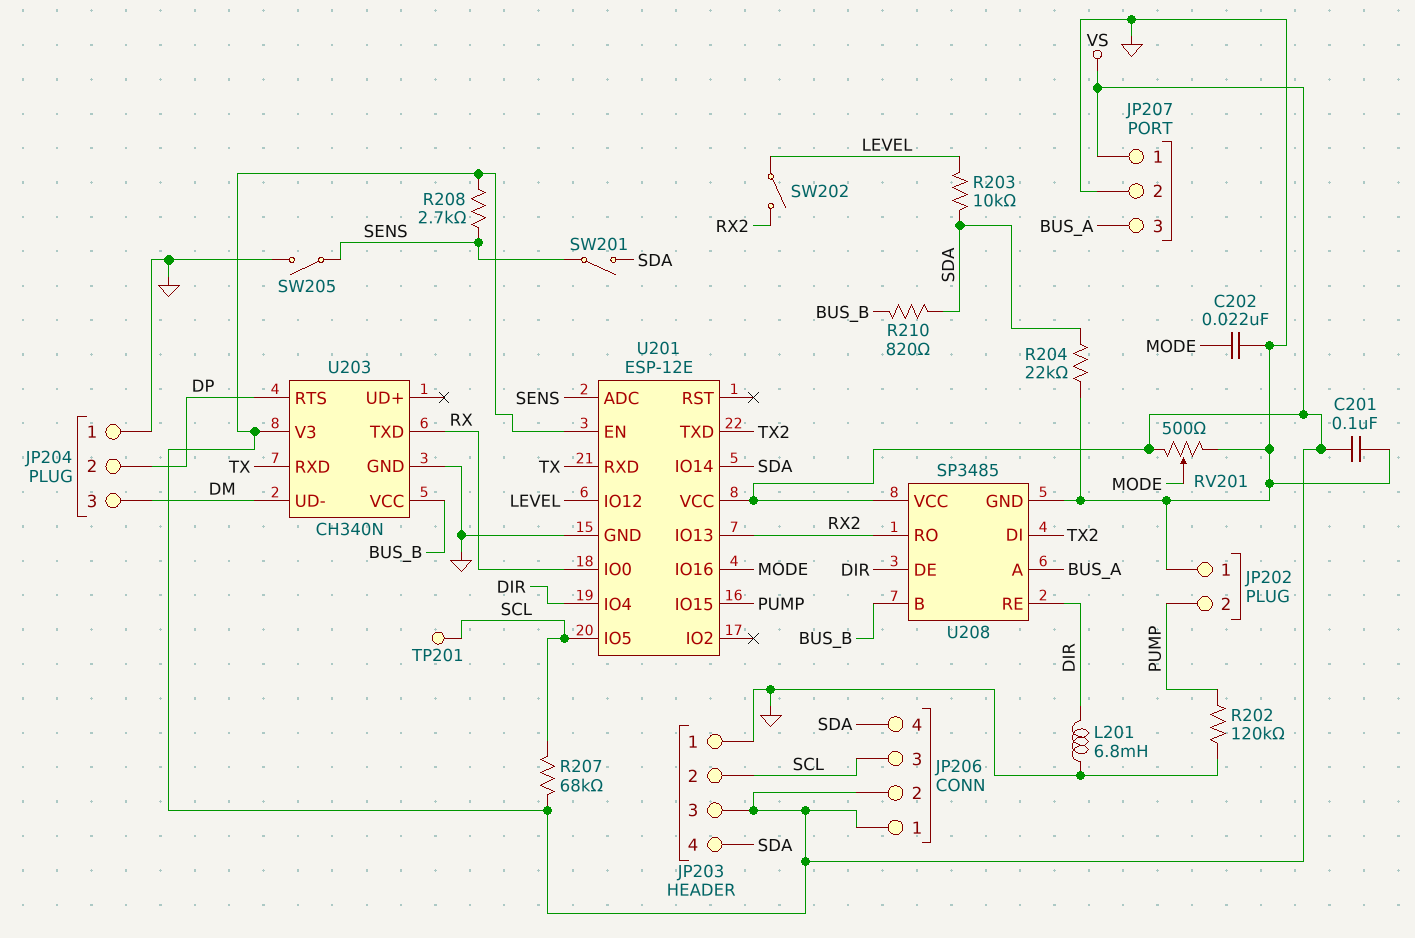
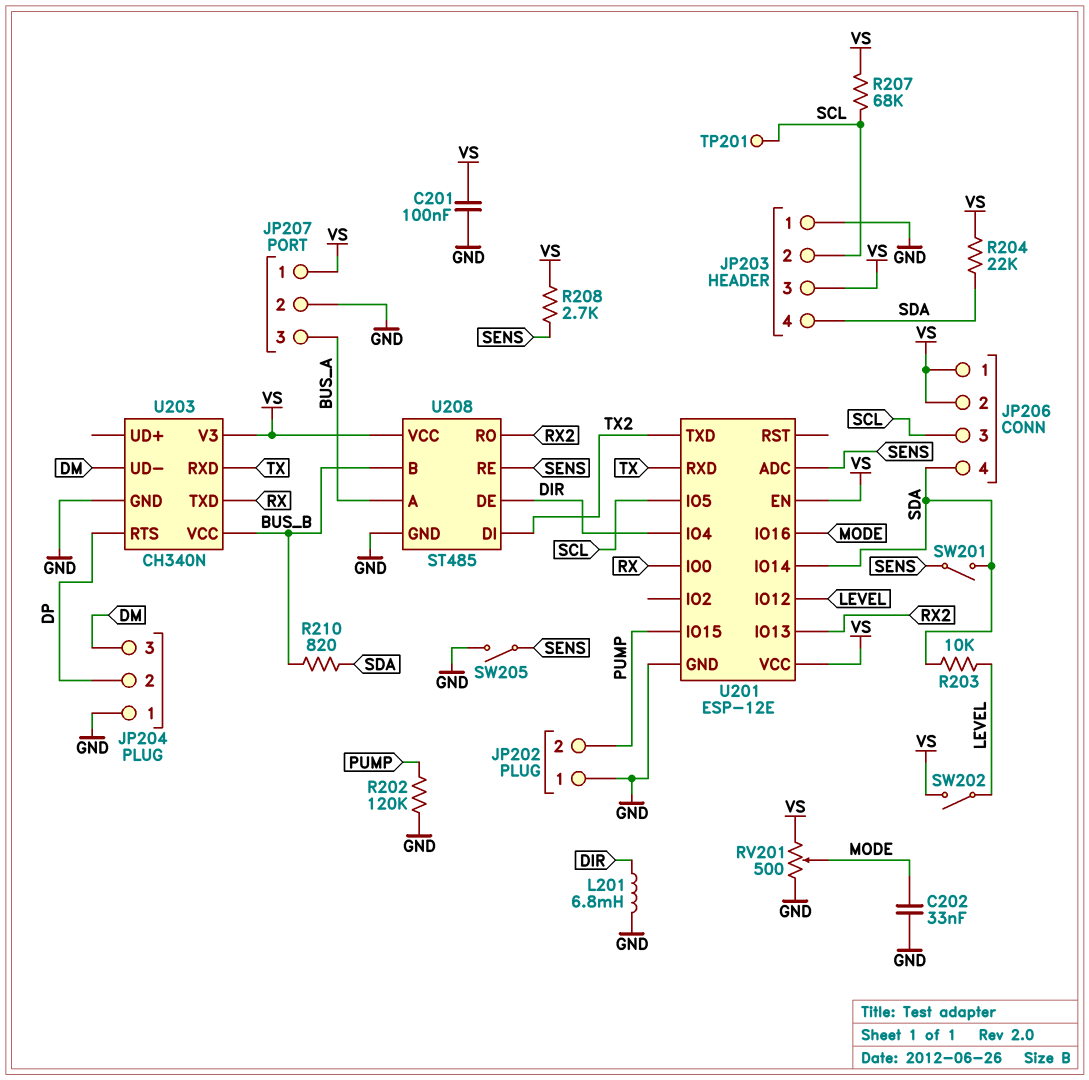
C202: 22nF (GND, MODE) -> 33nF (GND, MODE)
R204: 22k (GND, SDA) -> 22k (SDA, VS)
SW202: switch (LEVEL, RX2) -> switch (LEVEL, VS)
U208: SP3485 -> ST485
U208 pin RE: DIR -> SENS

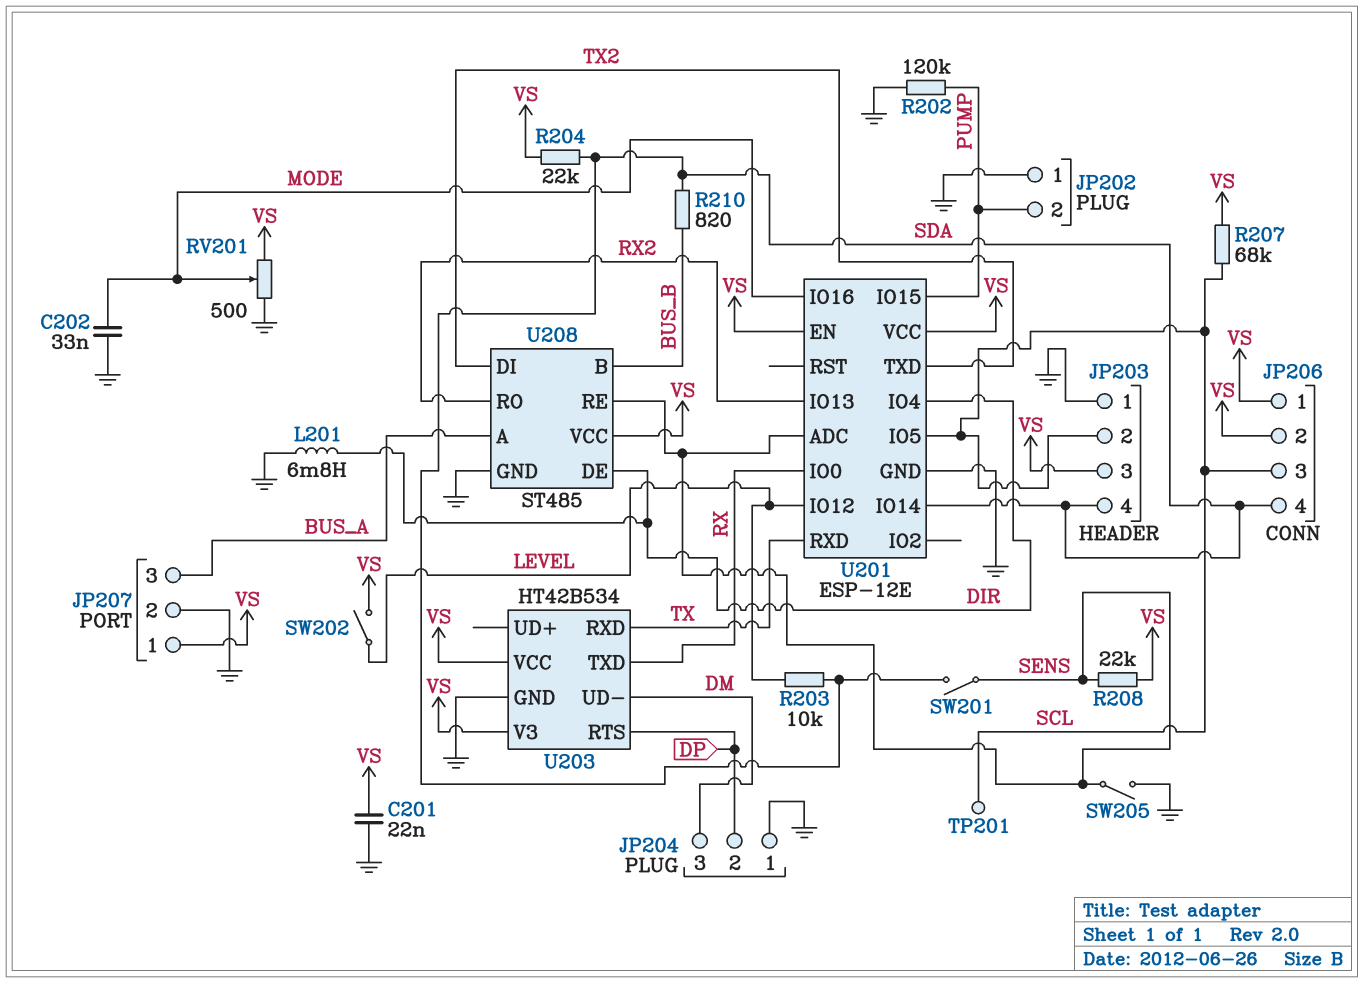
C201: 100nF (GND, VS) -> 22nF (GND, VS)
R208: 2.7k (SENS, VS) -> 22k (SENS, VS)
U203: CH340N -> HT42B534
U203 pin VCC: BUS_B -> VS

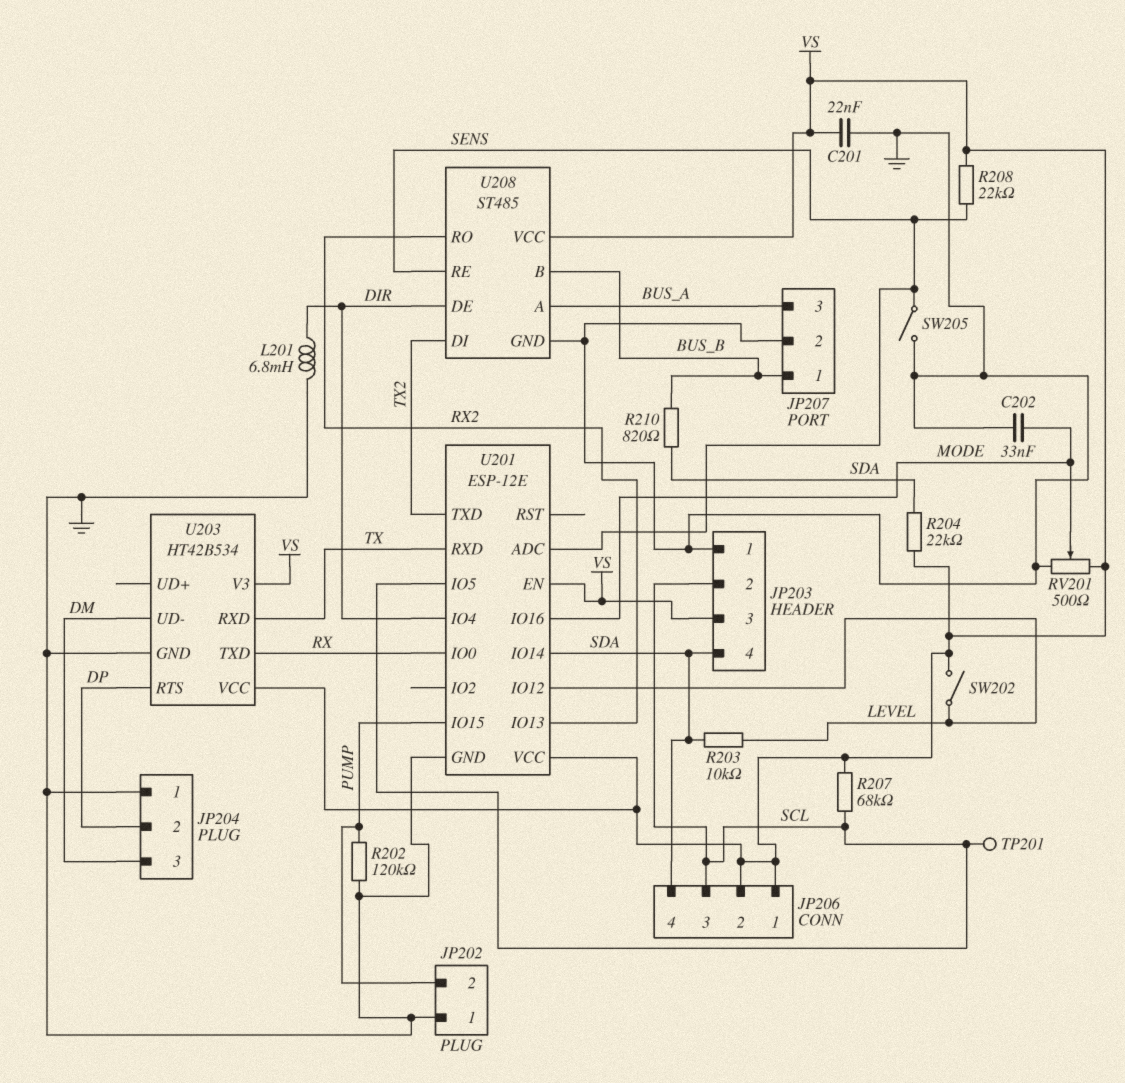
JP207 pin 1: VS -> BUS_B
SW201: switch (SDA, SENS) -> none

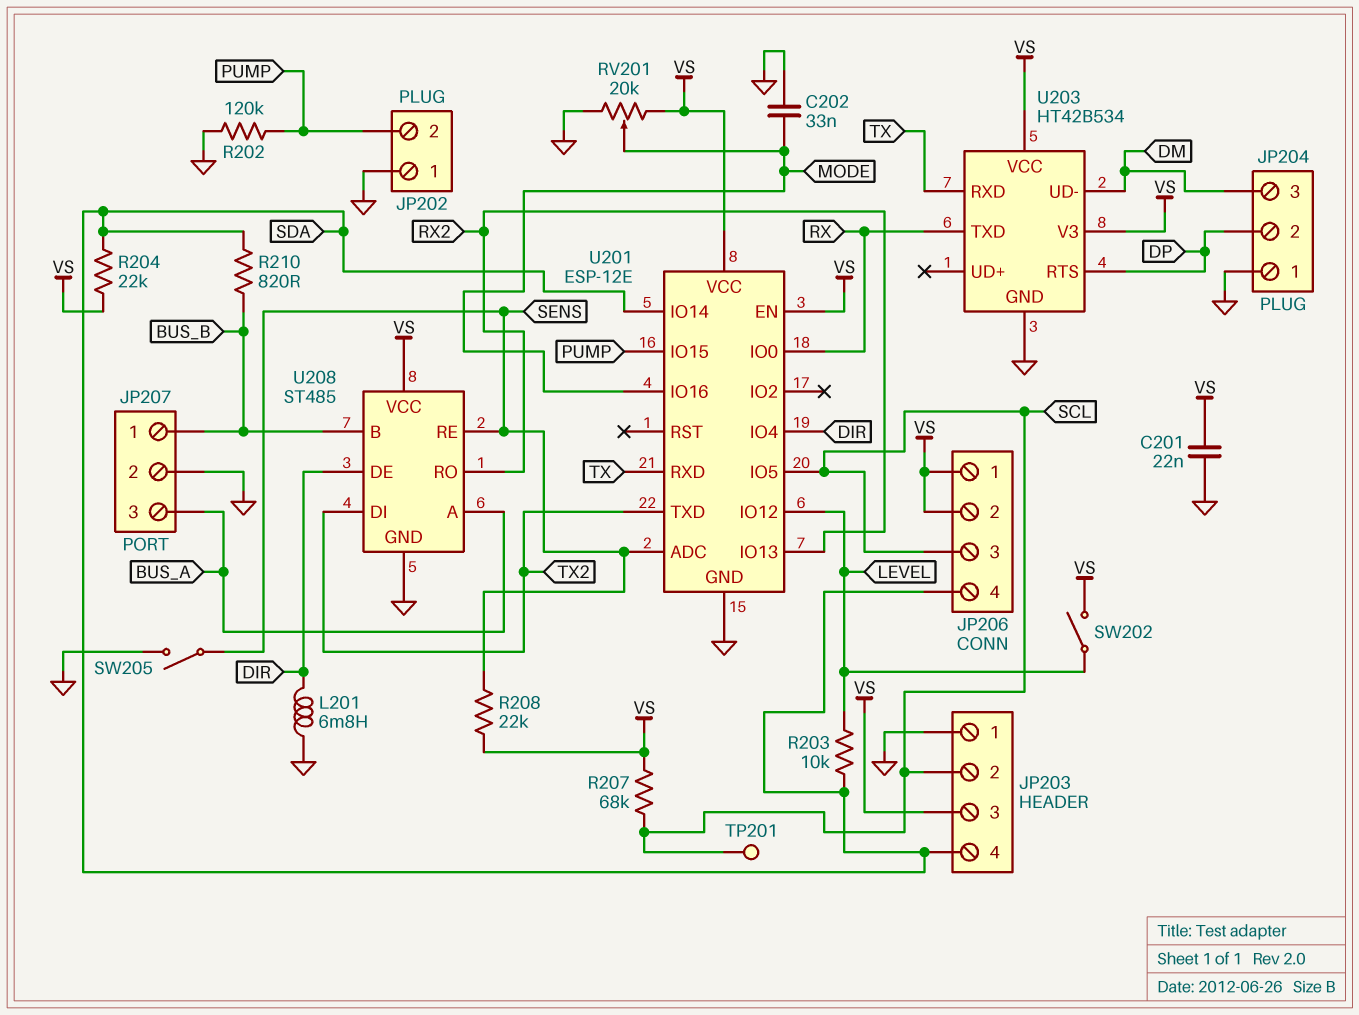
RV201: 500 (GND, VS, wiper MODE) -> 20k (GND, VS, wiper MODE)

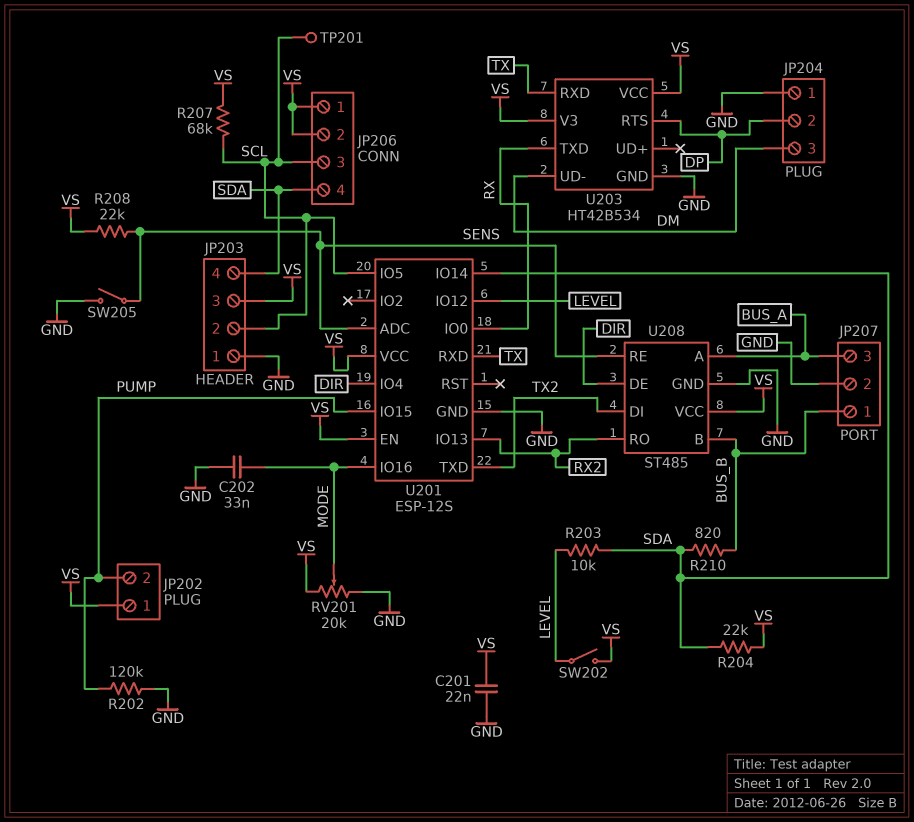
JP202 pin 1: GND -> VS
L201: 6.8mH (DIR, GND) -> none
U201: ESP-12E -> ESP-12S

